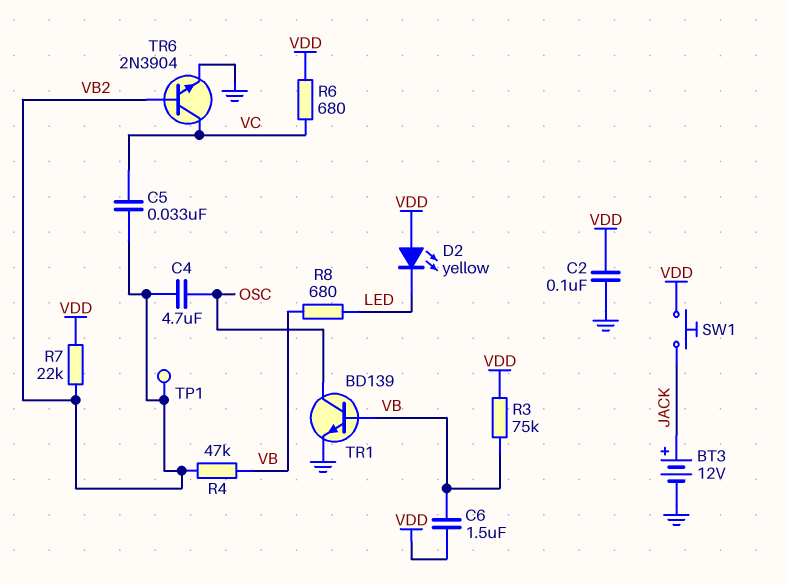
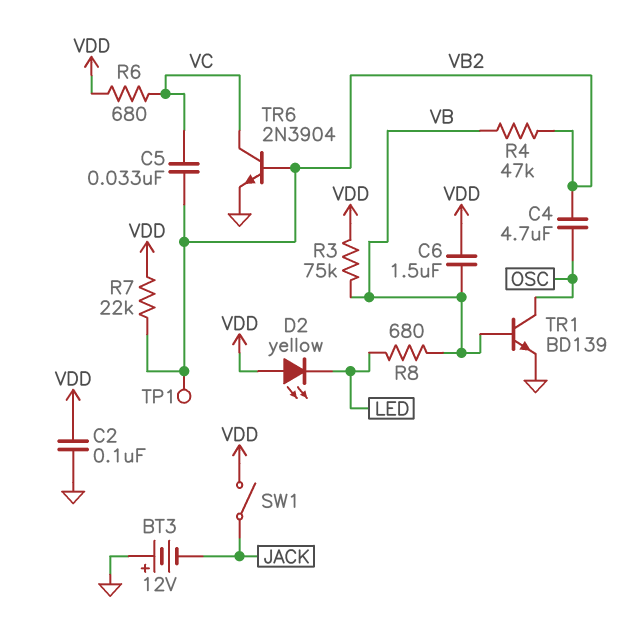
BT3: 12V (plus JACK, minus GND) -> 12V (plus GND, minus JACK)
SW1: button (JACK, VDD) -> switch (JACK, VDD)

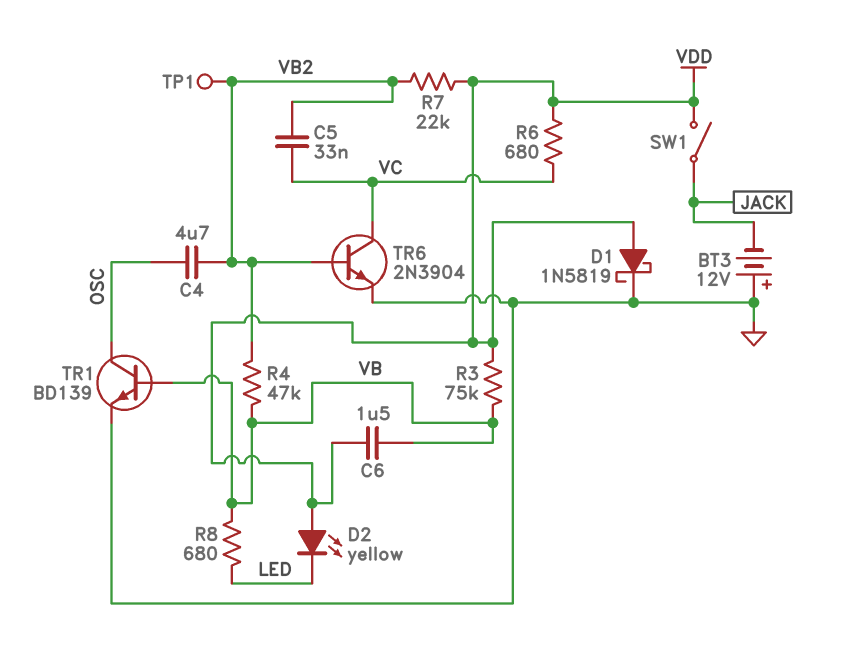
C2: 100nF (GND, VDD) -> none
D1: none -> schottky 1N5819 (A VDD, K GND)

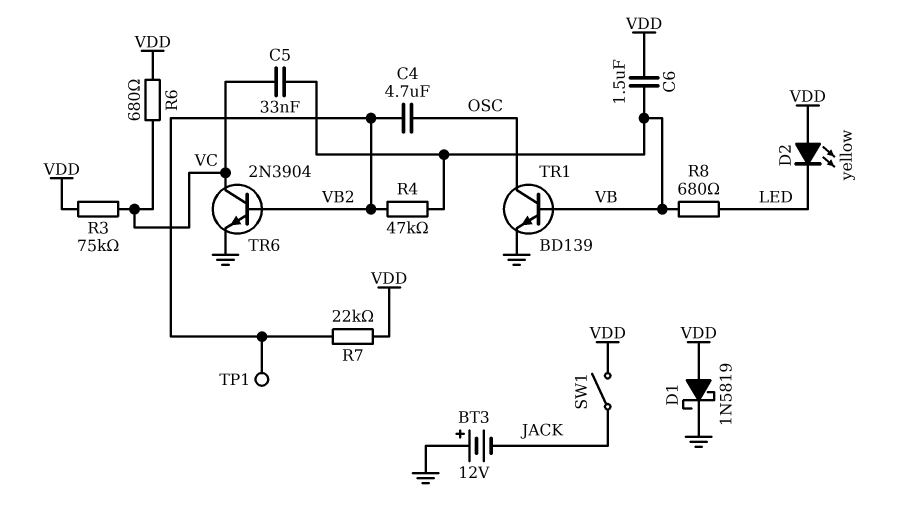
C5: 33nF (VB2, VC) -> 33nF (VB, VC)
R3: 75k (VB, VDD) -> 75k (VC, VDD)

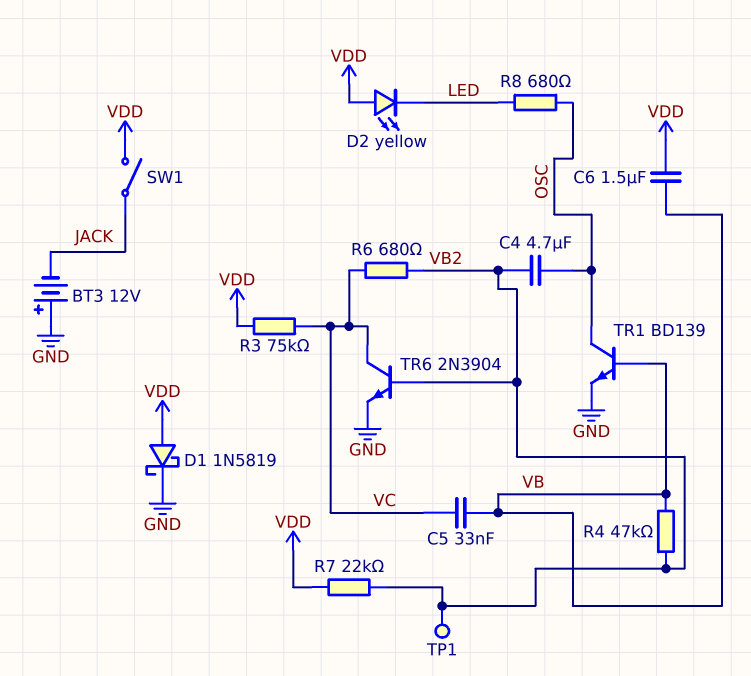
R6: 680 (VC, VDD) -> 680 (VB2, VC)
R8: 680 (LED, VB) -> 680 (LED, OSC)

